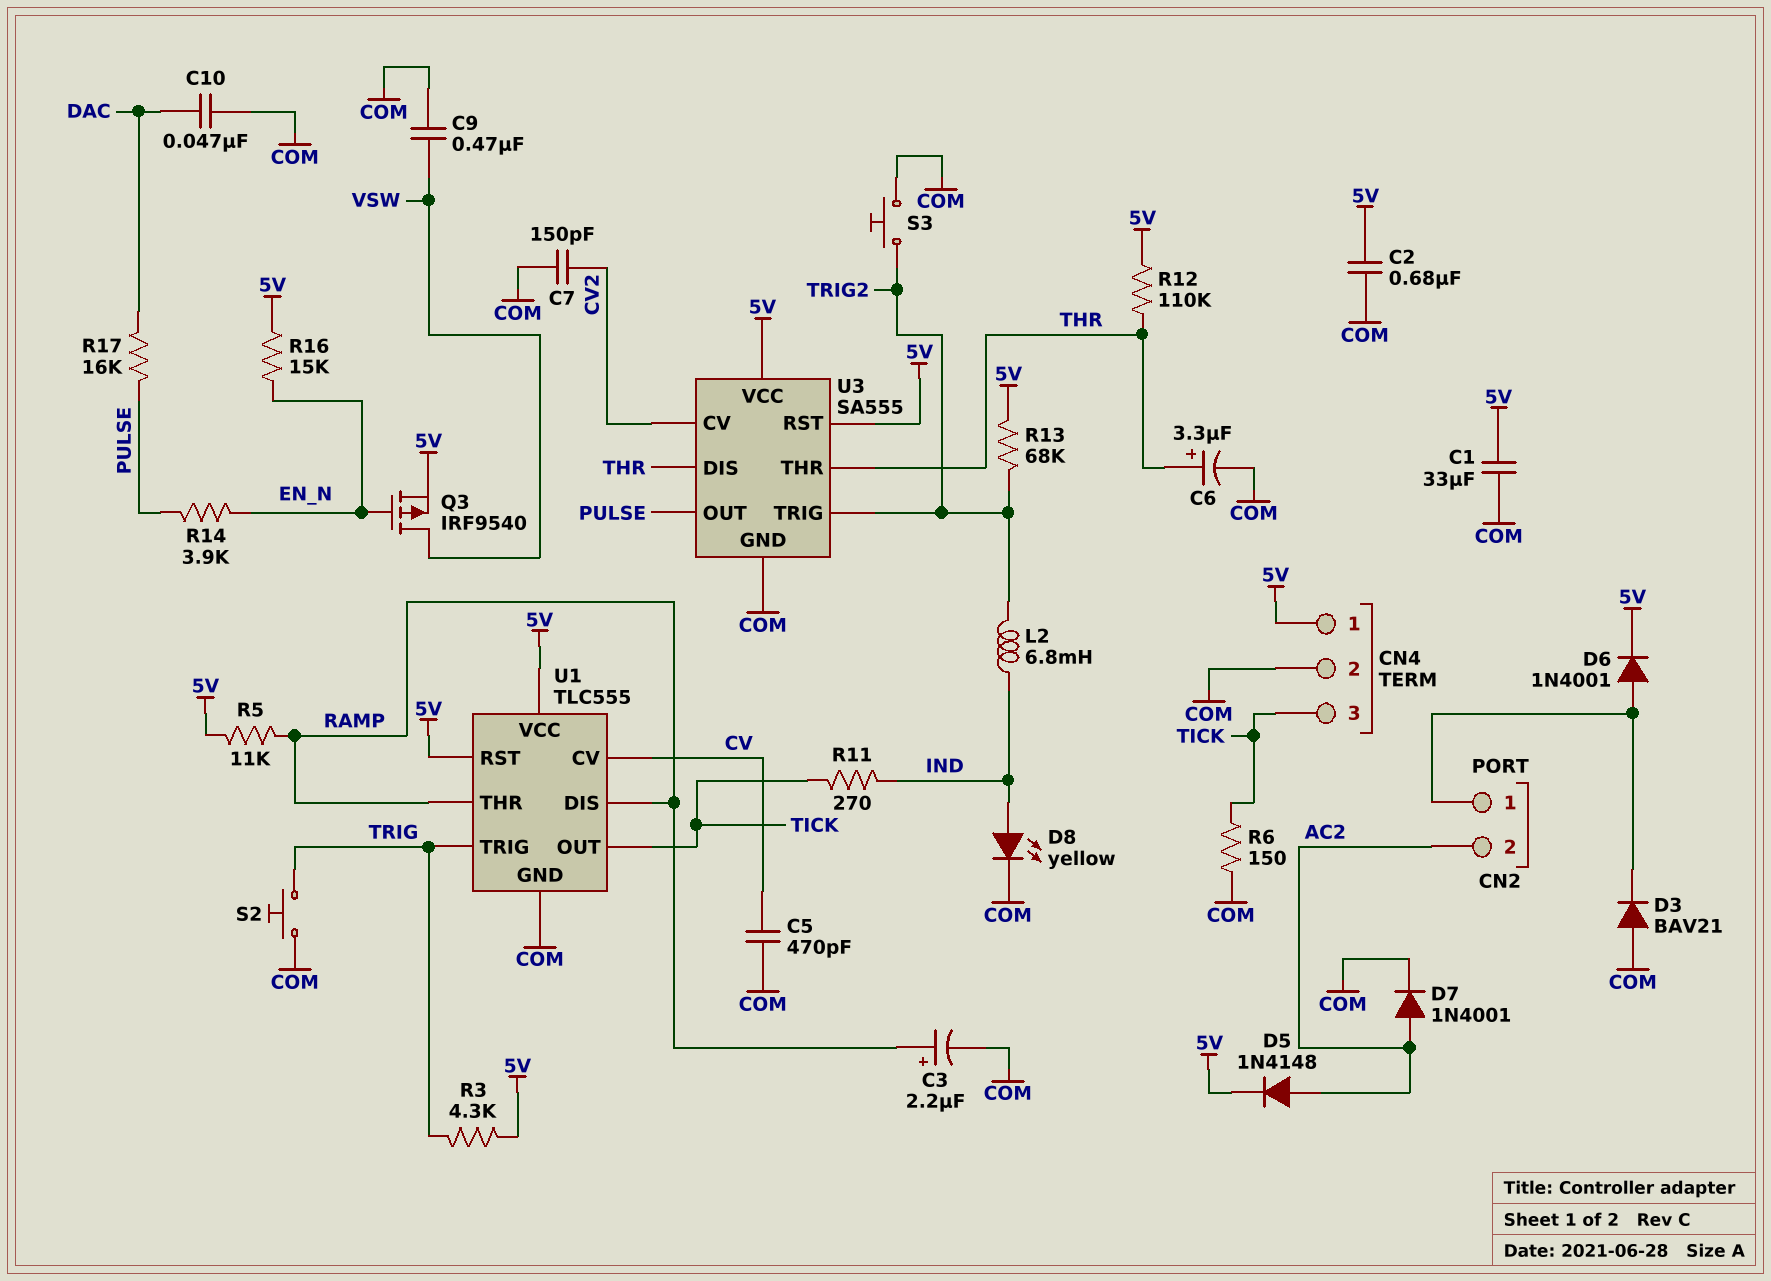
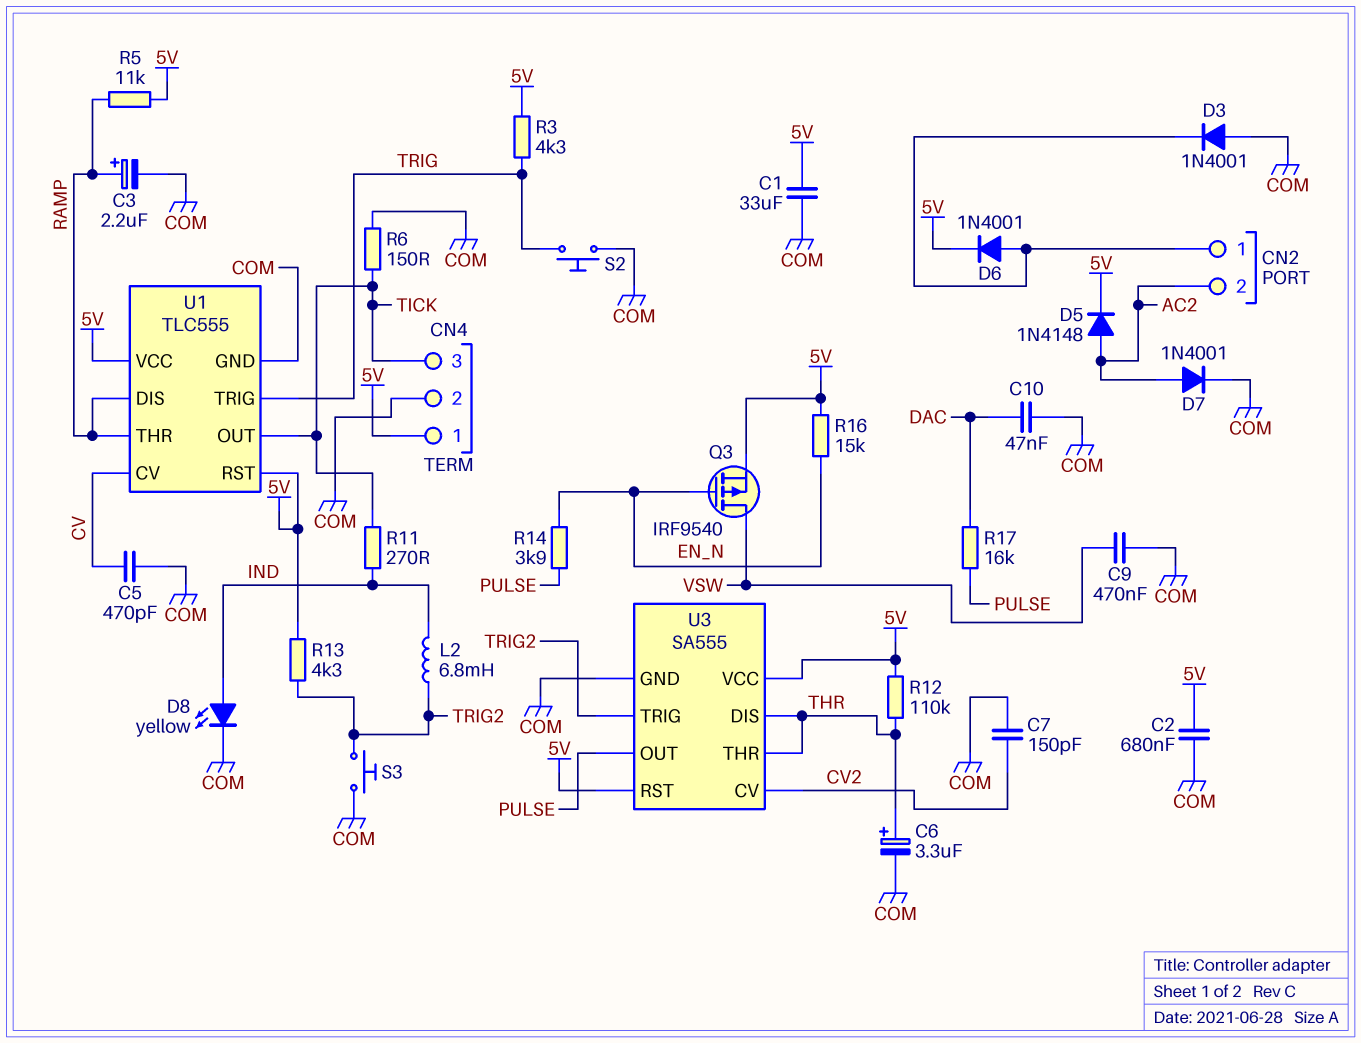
D3: diode BAV21 (A COM, K CN2/1) -> diode 1N4001 (A COM, K CN2/1)
R13: 68k (5V, TRIG2) -> 4.3k (5V, TRIG2)

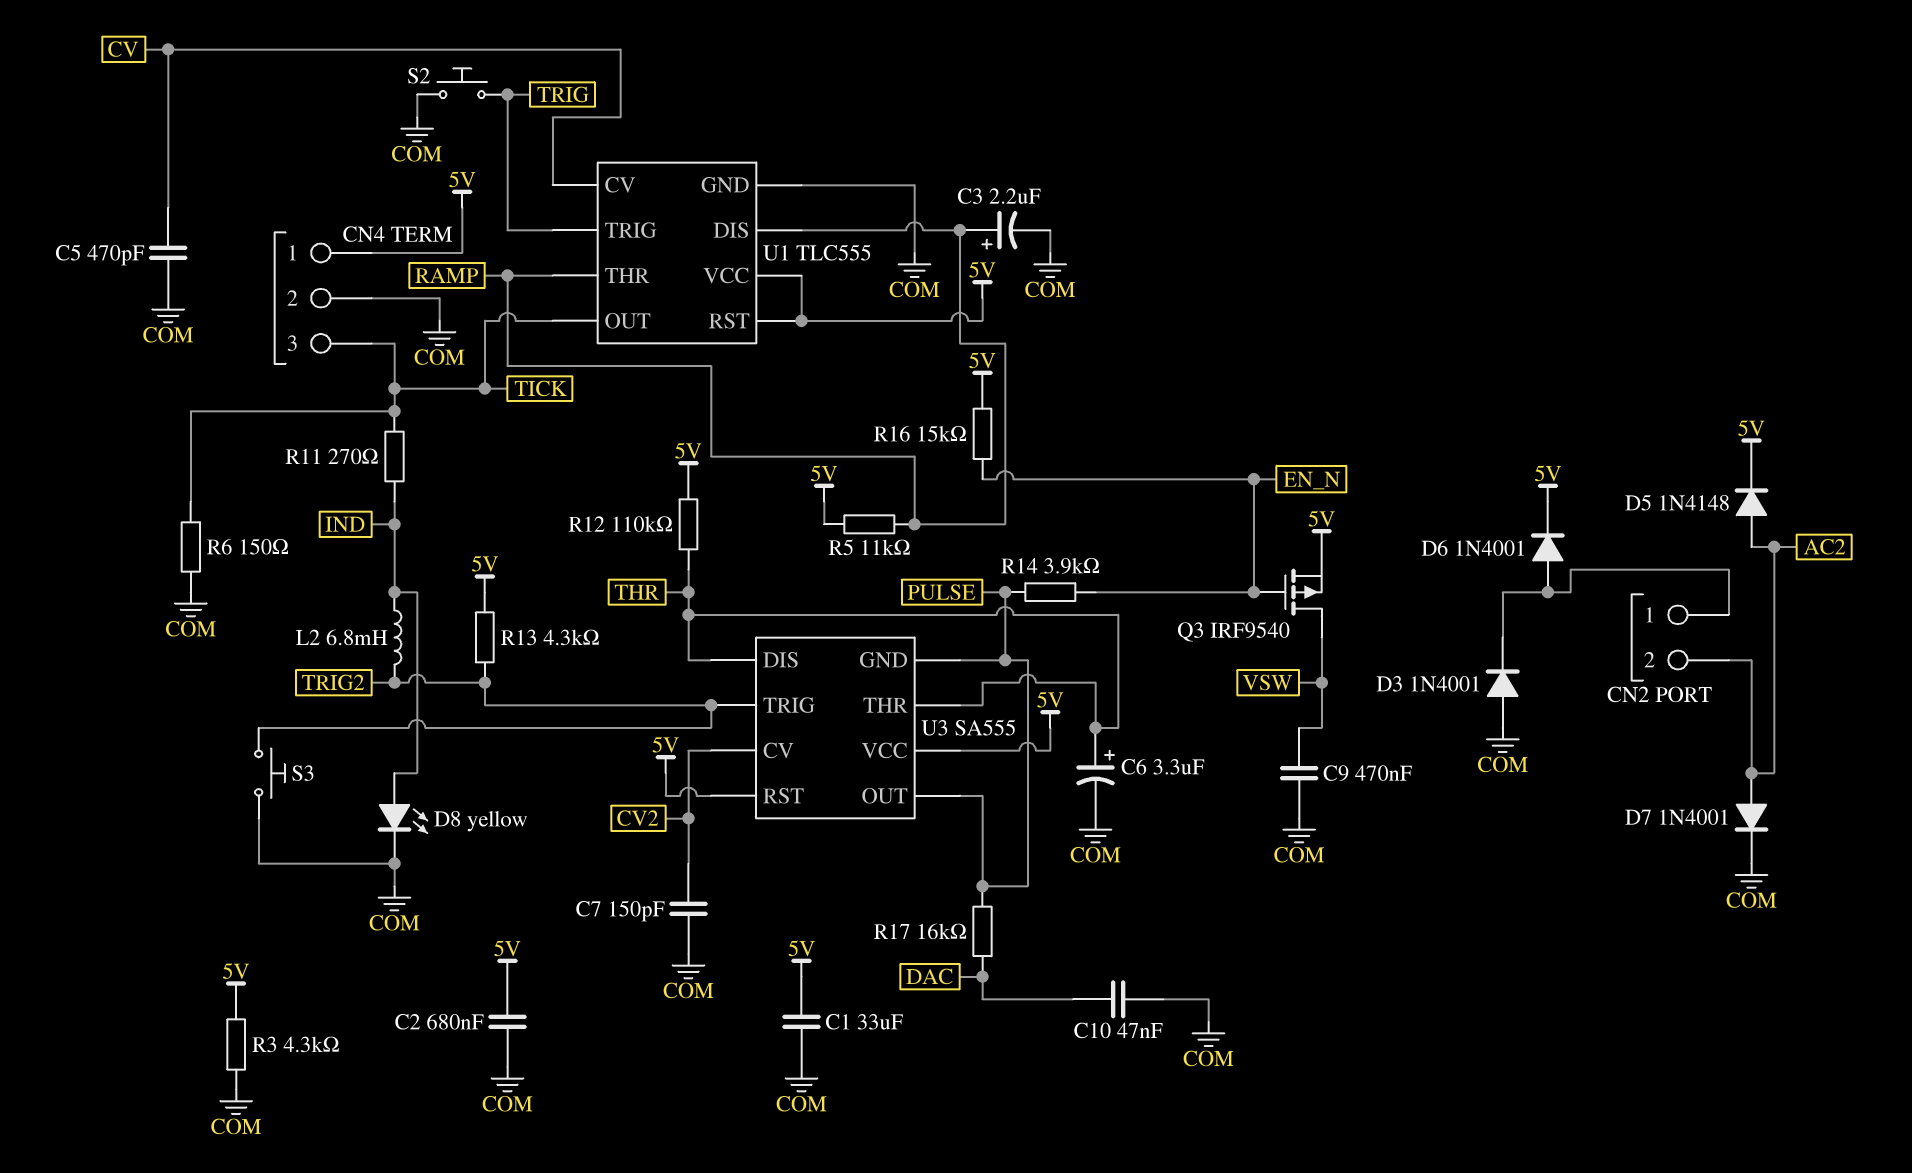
R3: 4.3k (5V, TRIG) -> 4.3k (5V, COM)
U3 pin GND: COM -> PULSE

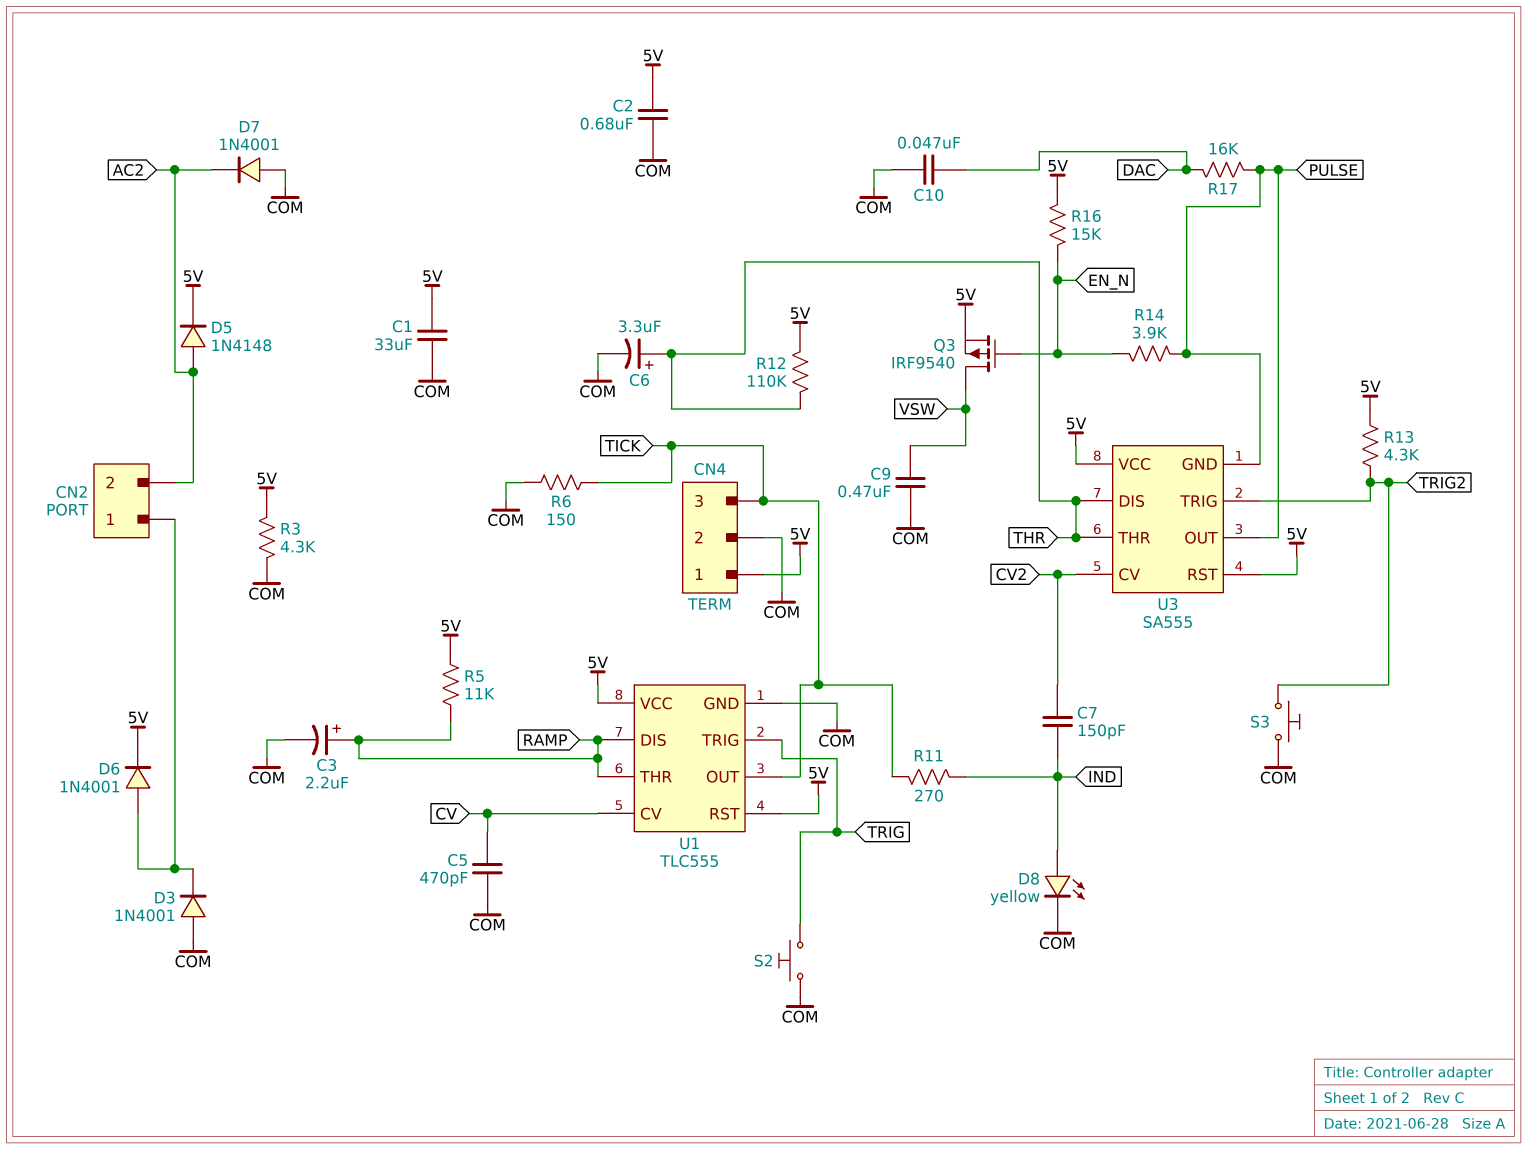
C7: 150pF (COM, CV2) -> 150pF (CV2, IND)
D7: diode 1N4001 (A AC2, K COM) -> diode 1N4001 (A COM, K AC2)
L2: 6.8mH (IND, TRIG2) -> none

